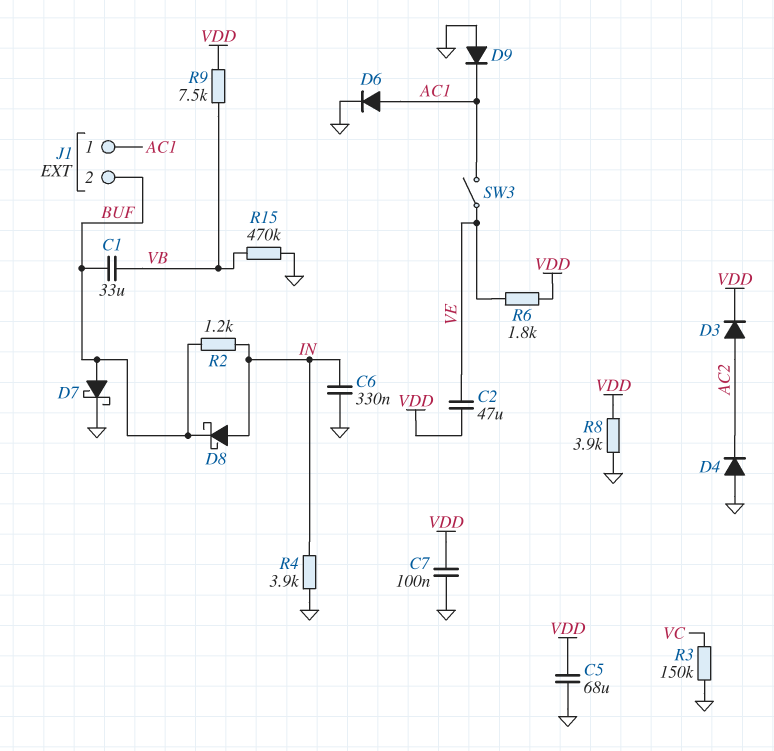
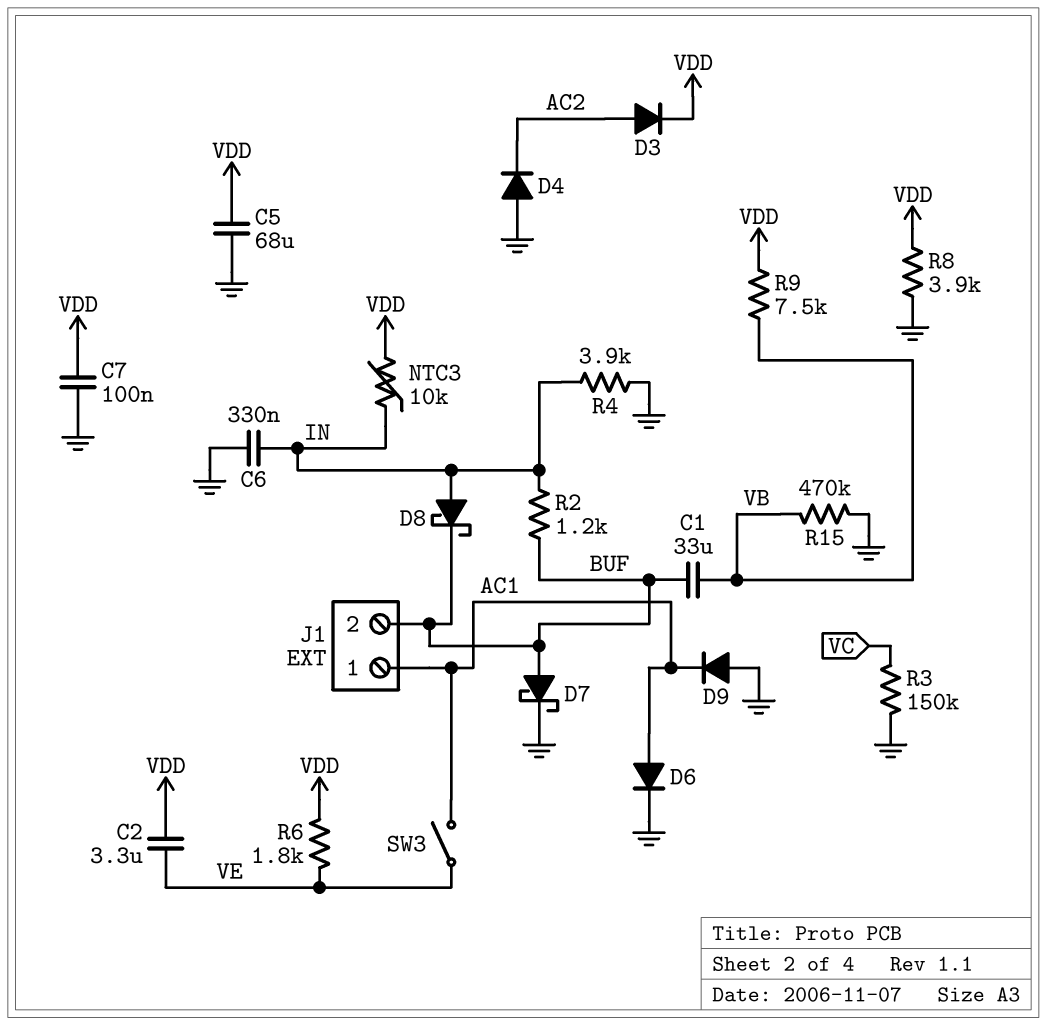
C2: 47uF (VDD, VE) -> 3.3uF (VDD, VE)
NTC3: none -> 10k (IN, VDD)

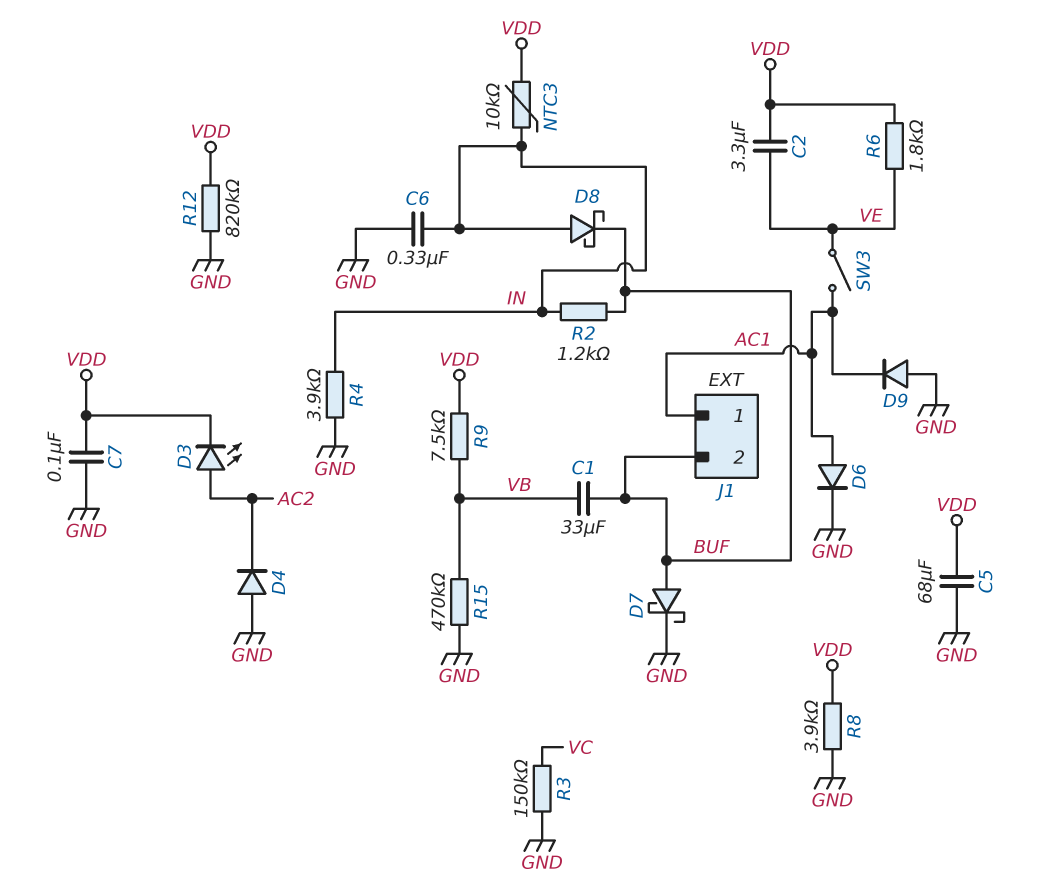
D3: diode (A AC2, K VDD) -> LED (A AC2, K VDD)
R12: none -> 820k (GND, VDD)

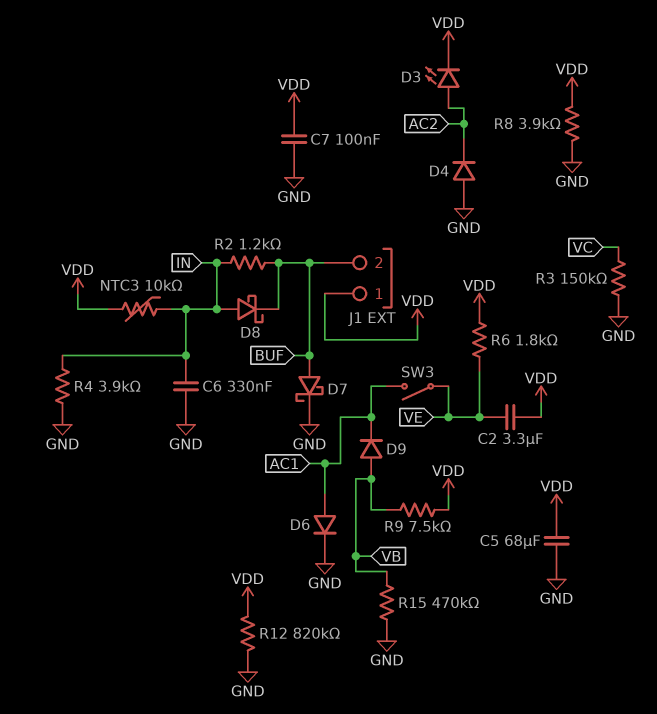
C1: 33uF (BUF, VB) -> none
D9: diode (A GND, K AC1) -> diode (A VB, K AC1)
J1 pin 1: AC1 -> VDD

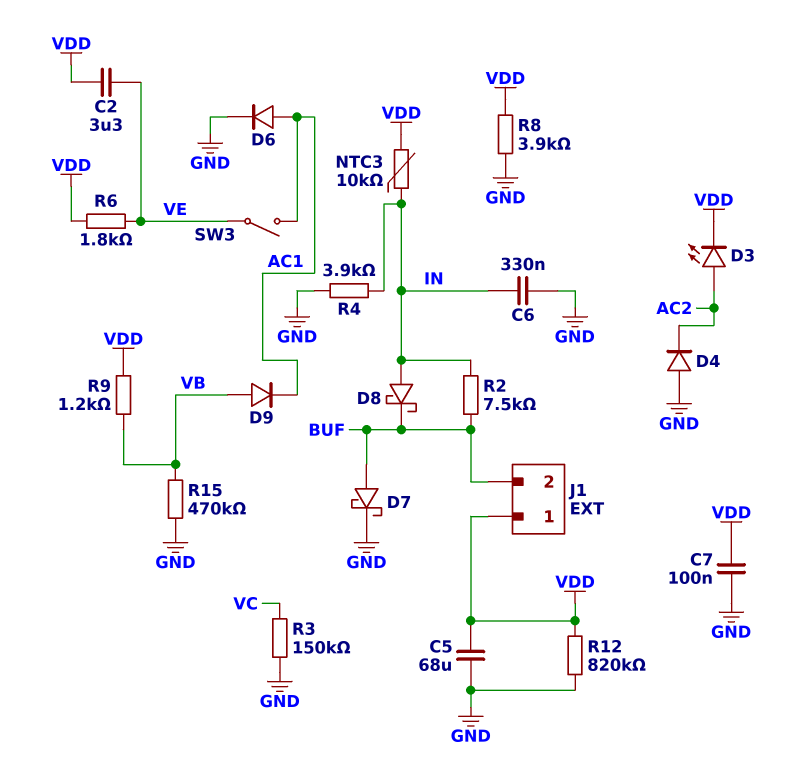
R2: 1.2k (BUF, IN) -> 7.5k (BUF, IN)
R9: 7.5k (VB, VDD) -> 1.2k (VB, VDD)

